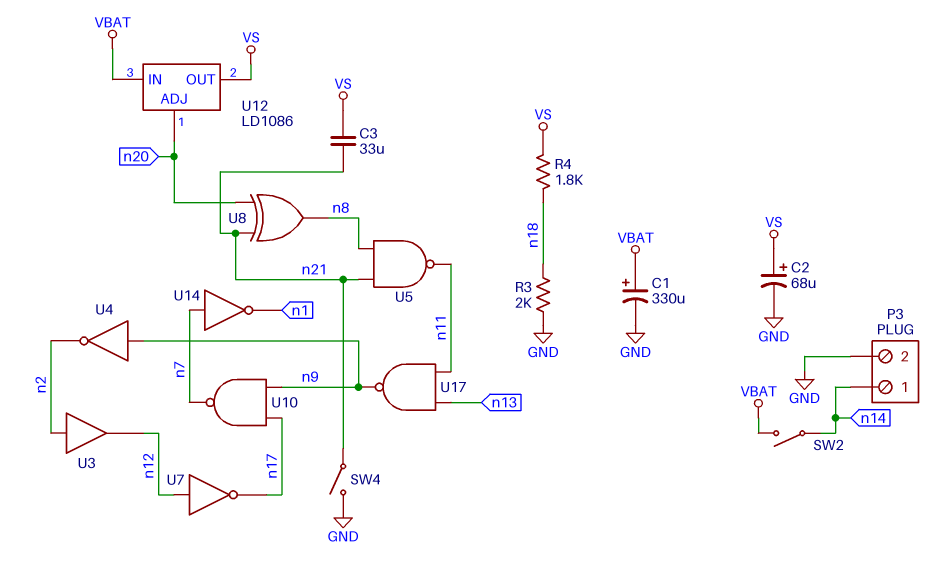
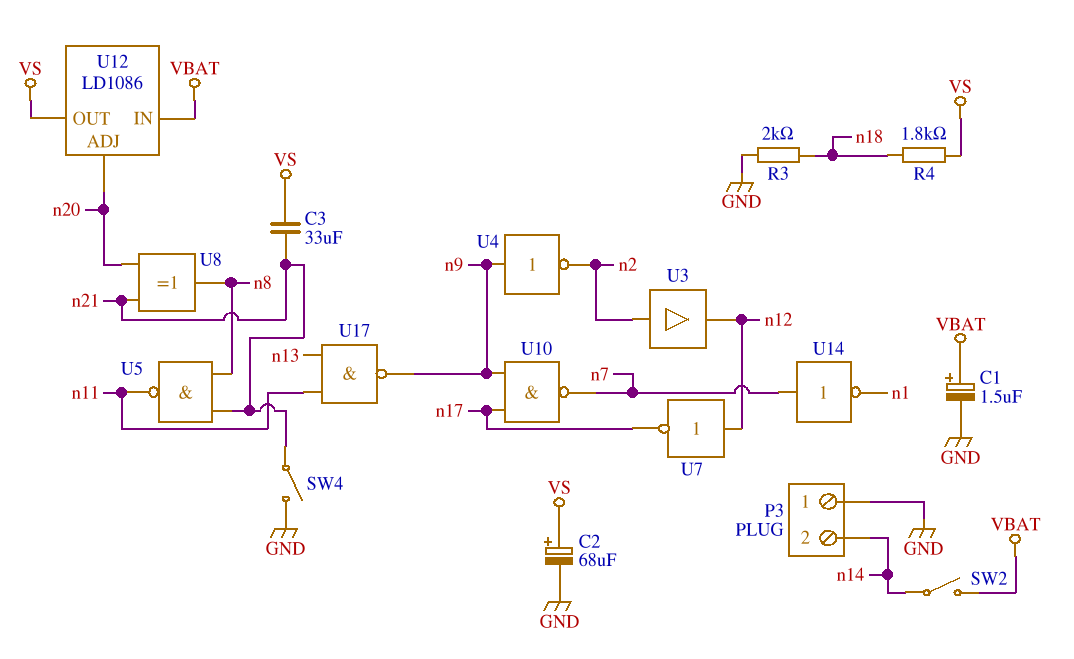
C1: 330uF (plus VBAT, minus GND) -> 1.5uF (plus VBAT, minus GND)
P3 pin 1: n14 -> GND
P3 pin 2: GND -> n14

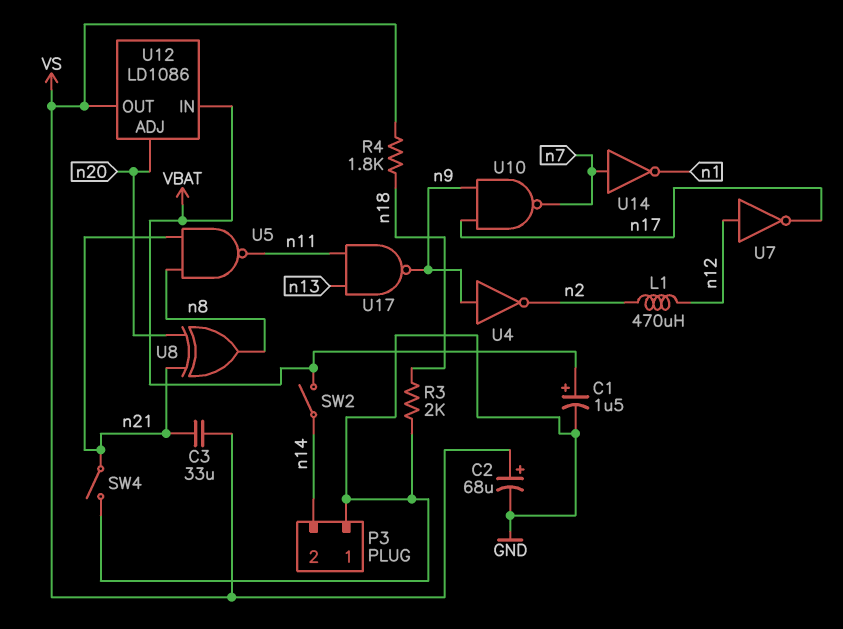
L1: none -> 470uH (n2, n12)
U3: buffer (in n2, out n12) -> none

